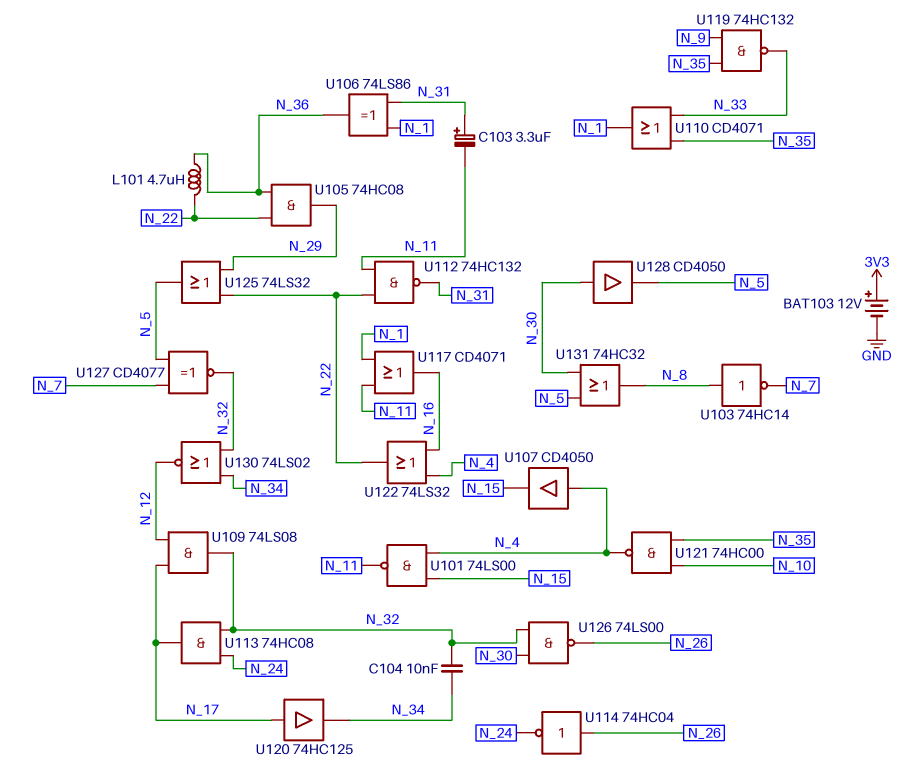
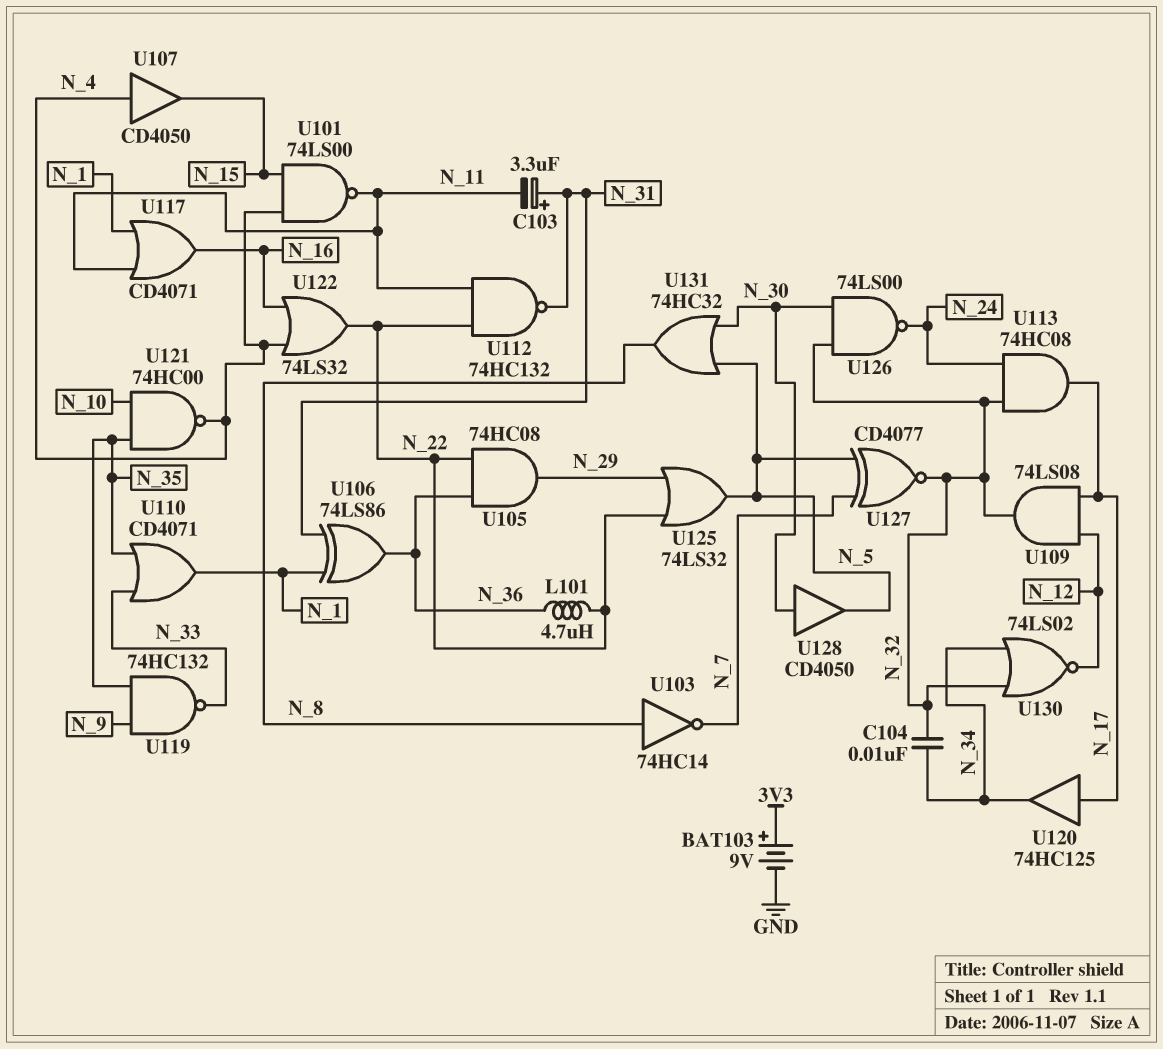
BAT103: 12V (plus 3V3, minus GND) -> 9V (plus 3V3, minus GND)
U114: NOT 74HC04 (in N_26, out N_24) -> none
U126: NAND 74LS00 (in N_30, in N_32, out N_26) -> NAND 74LS00 (in N_30, in N_32, out N_24)

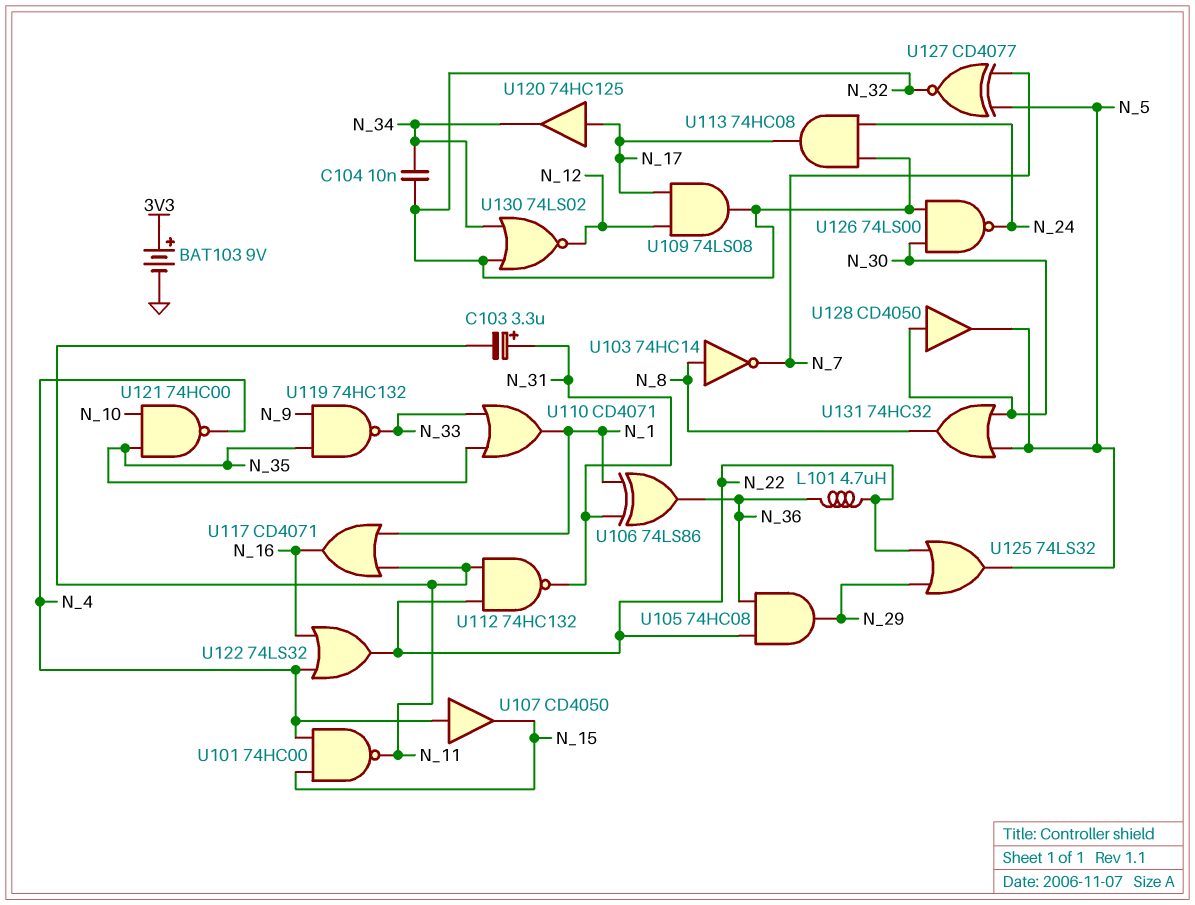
U101: NAND 74LS00 (in N_4, in N_15, out N_11) -> NAND 74HC00 (in N_4, in N_15, out N_11)

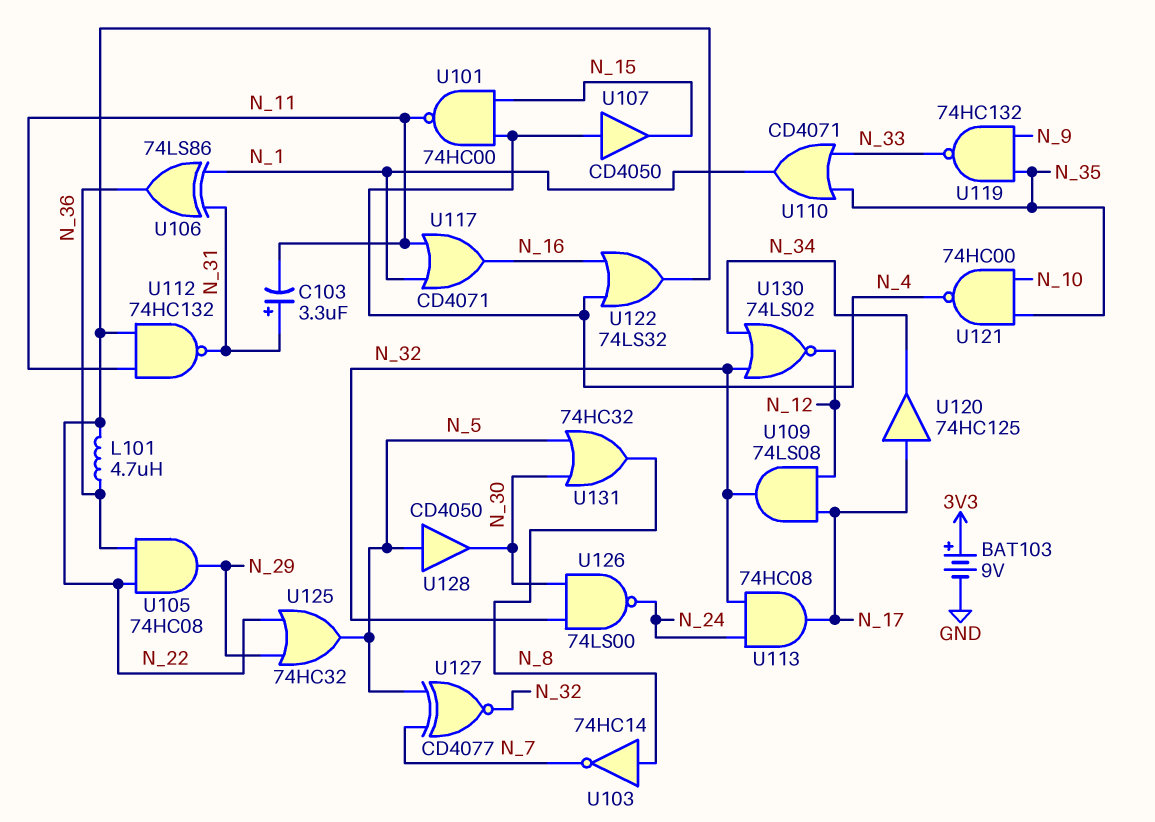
C104: 10nF (N_32, N_34) -> none
U125: OR 74LS32 (in N_22, in N_29, out N_5) -> OR 74HC32 (in N_22, in N_29, out N_5)
U128: buffer CD4050 (in N_30, out N_5) -> buffer CD4050 (in N_5, out N_30)

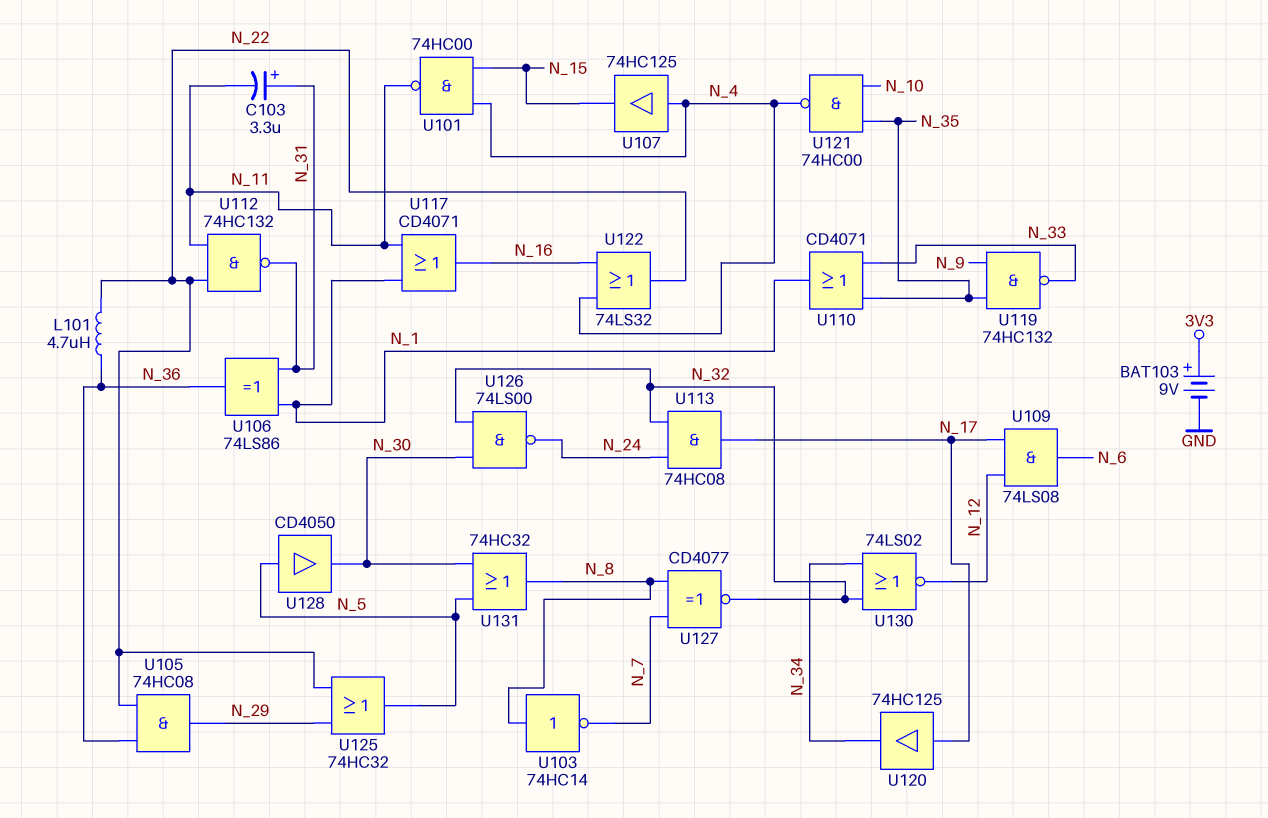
U107: buffer CD4050 (in N_4, out N_15) -> buffer 74HC125 (in N_4, out N_15)
U109: AND 74LS08 (in N_12, in N_17, out N_32) -> AND 74LS08 (in N_12, in N_17, out N_6)
U127: XNOR CD4077 (in N_5, in N_7, out N_32) -> XNOR CD4077 (in N_7, in N_8, out N_32)

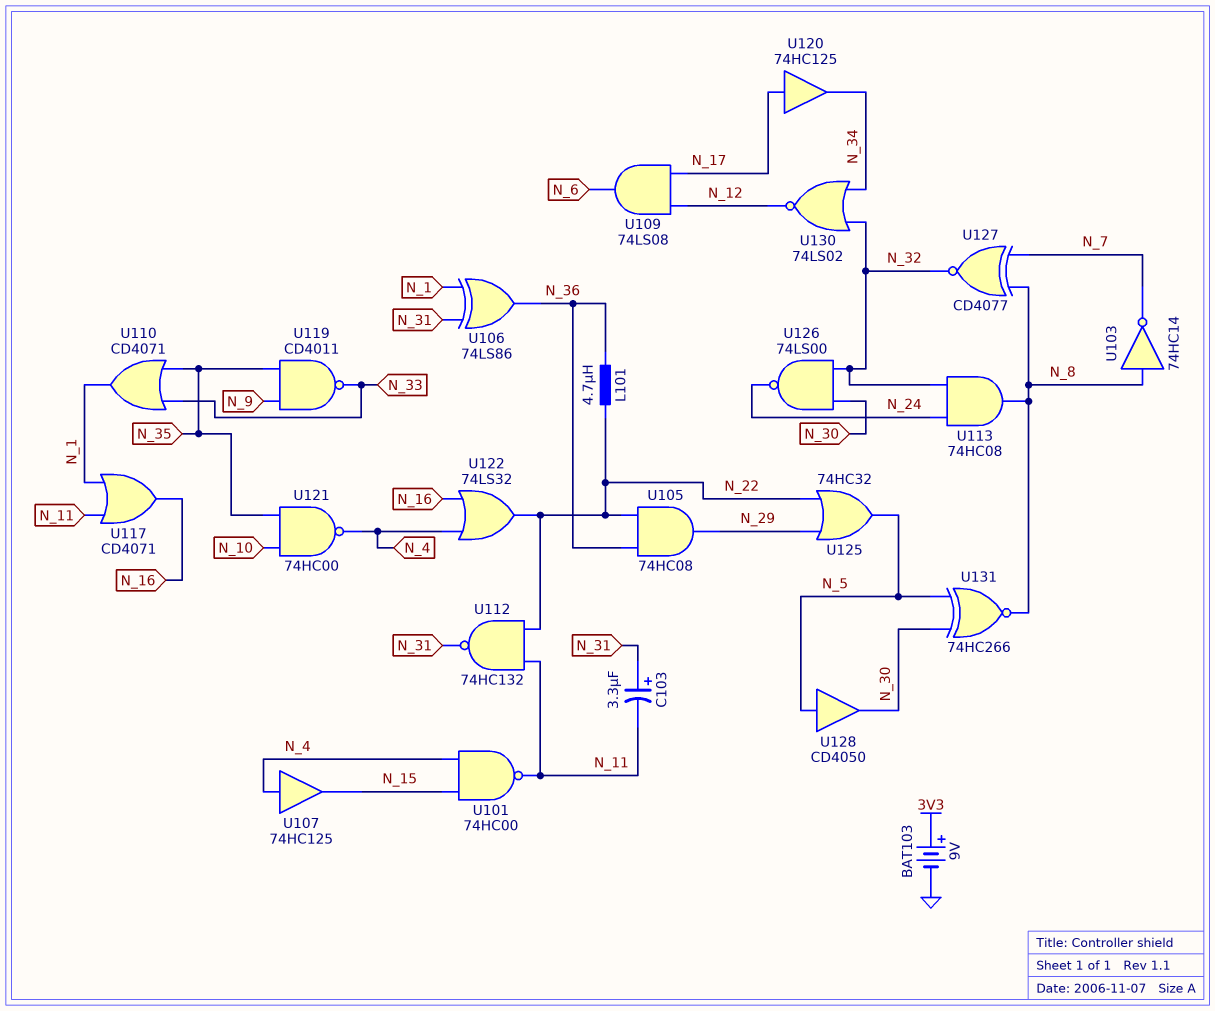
U113: AND 74HC08 (in N_24, in N_32, out N_17) -> AND 74HC08 (in N_24, in N_32, out N_8)
U119: NAND 74HC132 (in N_9, in N_35, out N_33) -> NAND CD4011 (in N_9, in N_35, out N_33)
U131: OR 74HC32 (in N_5, in N_30, out N_8) -> XNOR 74HC266 (in N_5, in N_30, out N_8)

